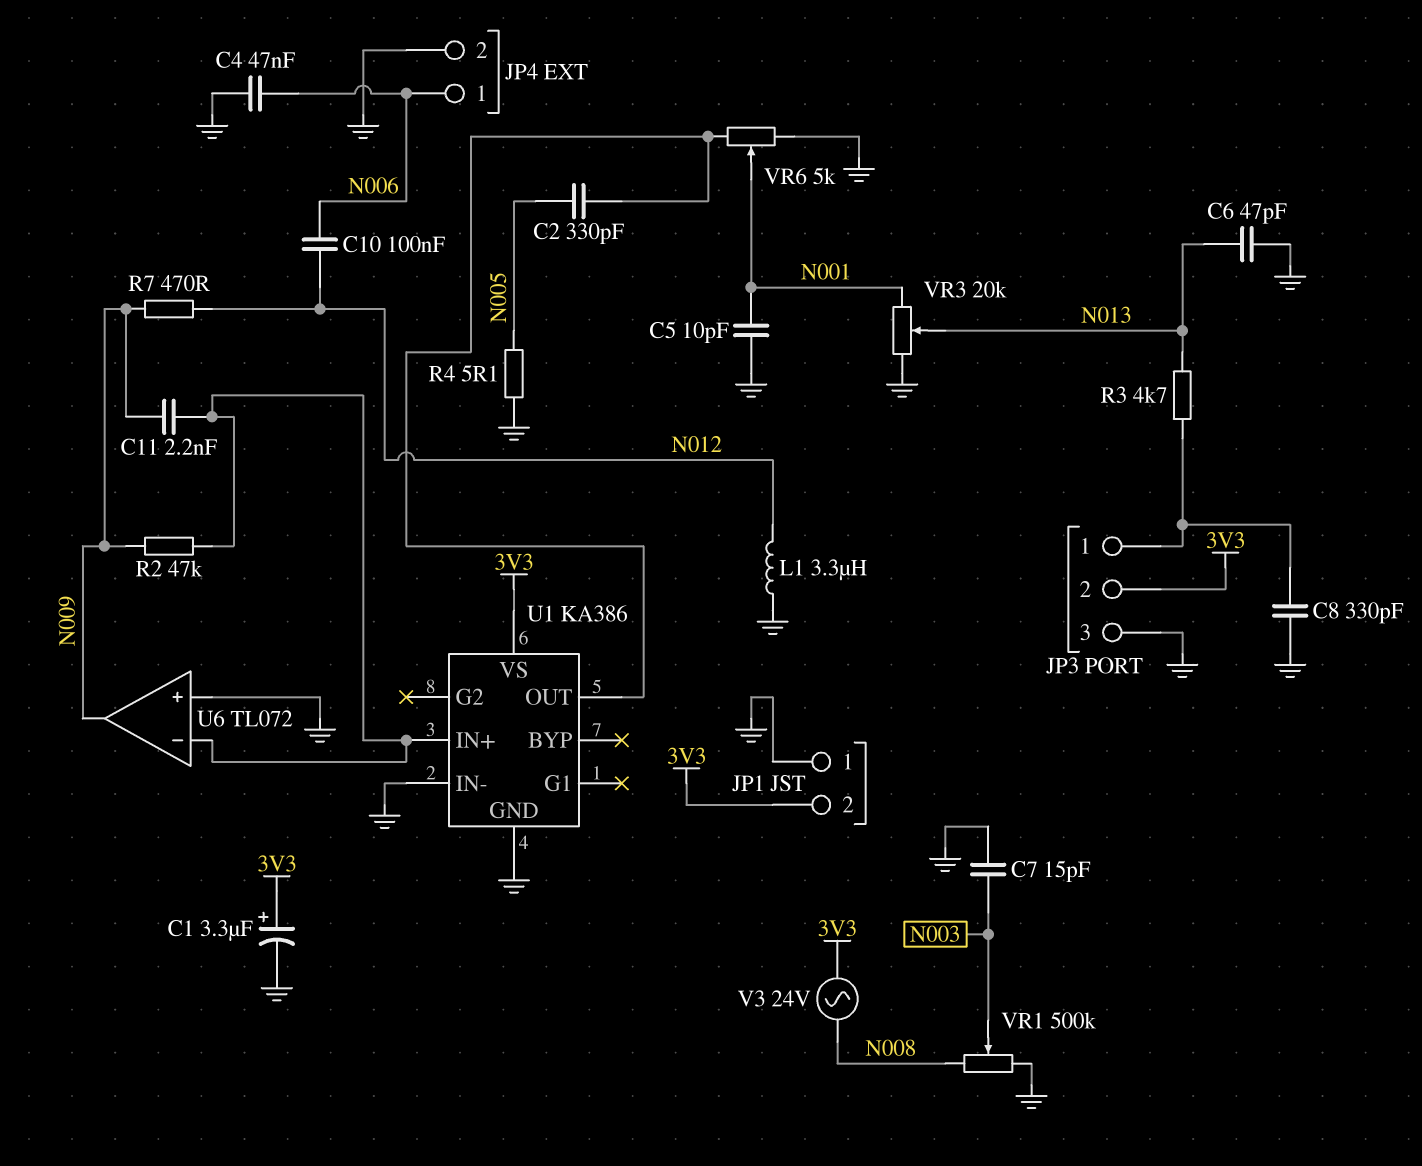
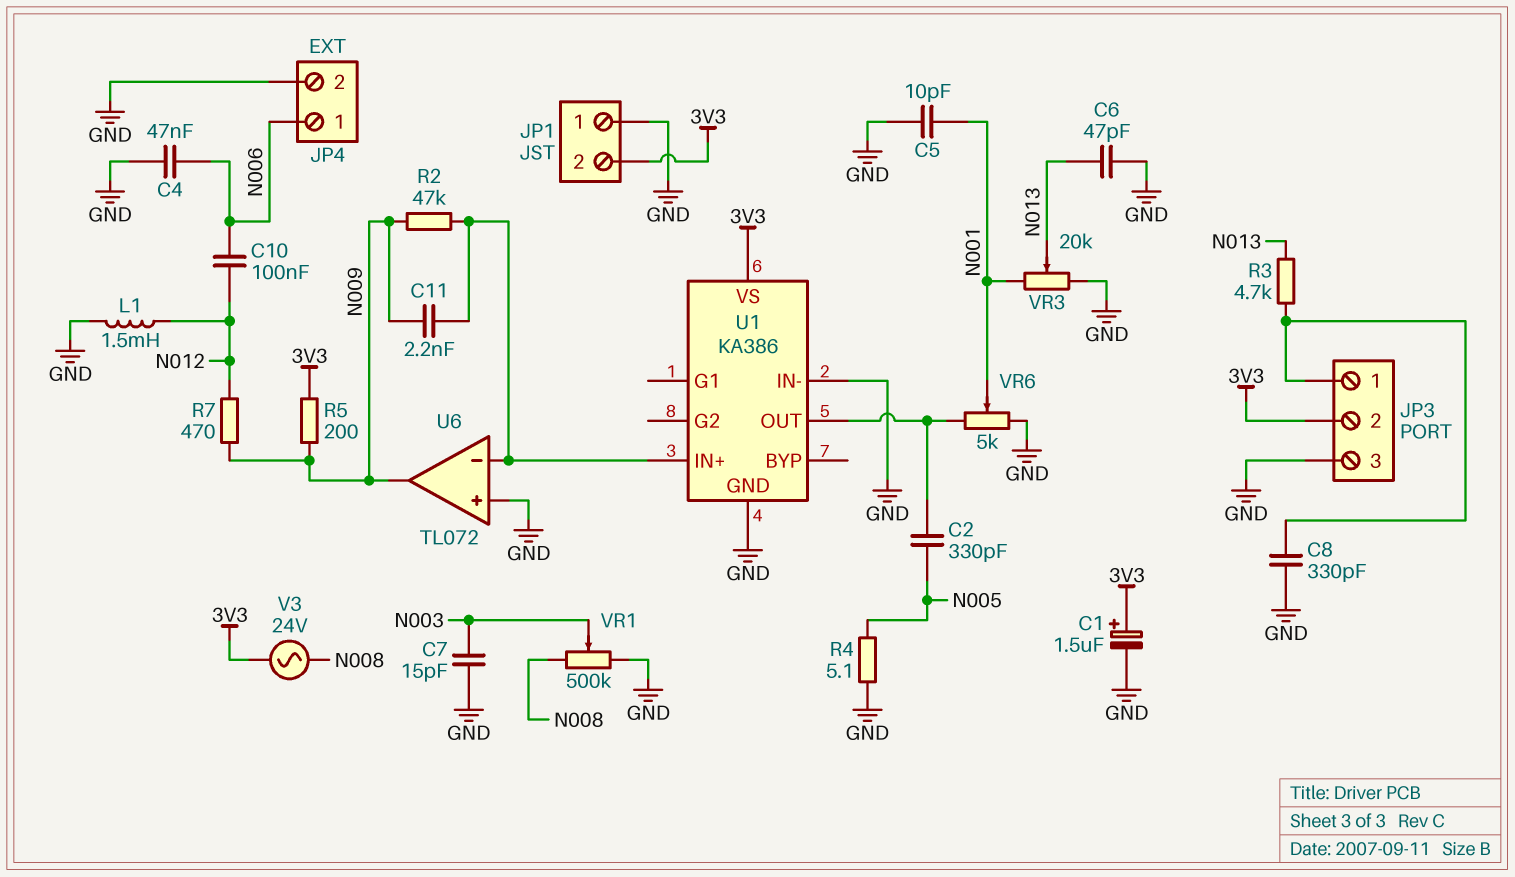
C1: 3.3uF (plus 3V3, minus GND) -> 1.5uF (plus 3V3, minus GND)
L1: 3.3uH (GND, N012) -> 1.5mH (GND, N012)
R5: none -> 200 (3V3, N009)

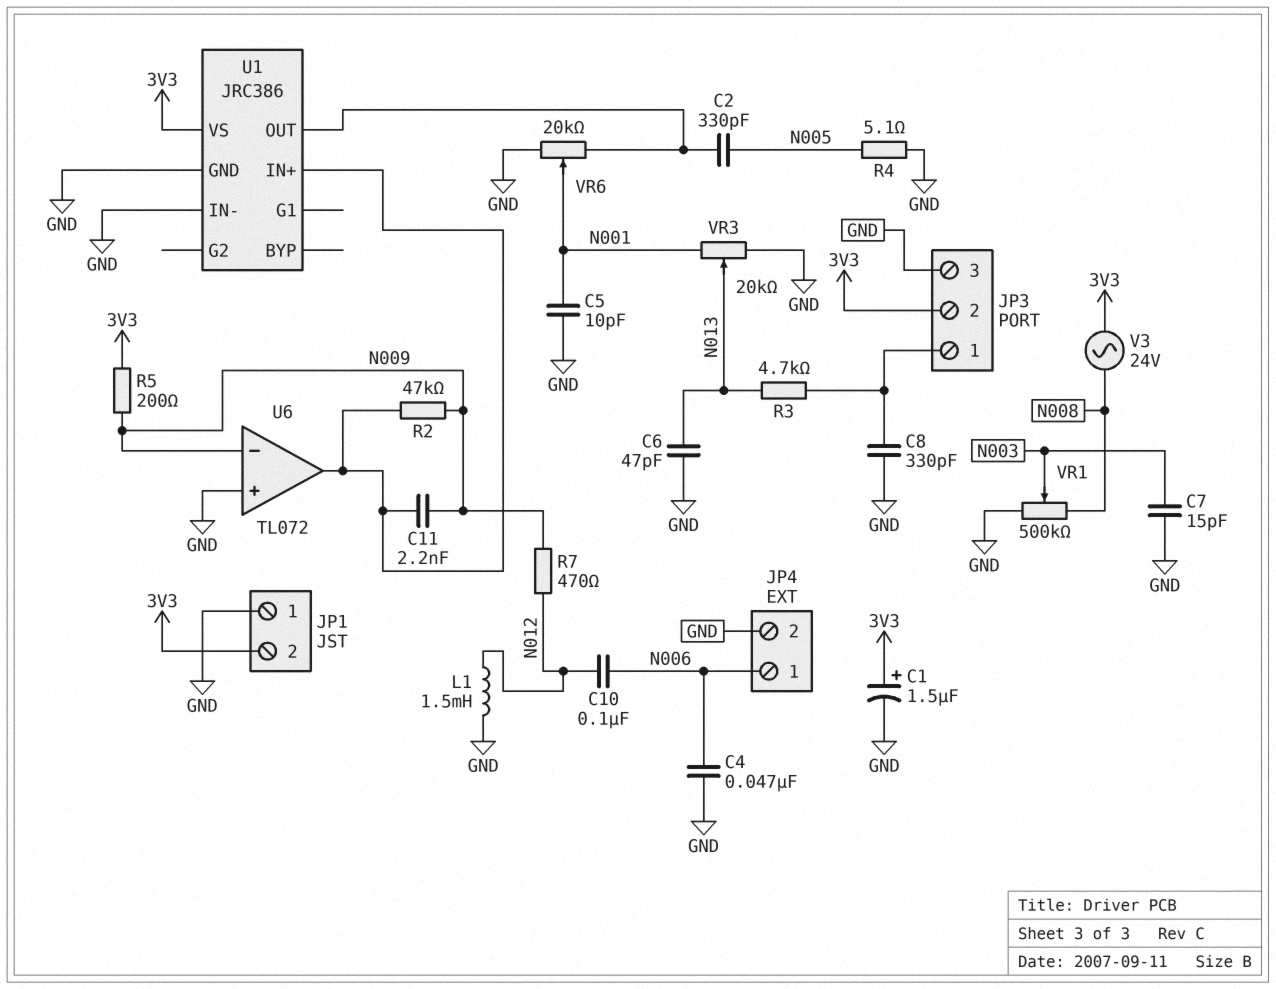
U1: KA386 -> JRC386
U6 pin in-: U1/IN+ -> N009
U6 pin out: N009 -> U1/IN+
VR6: 5k (GND, U1/OUT, wiper N001) -> 20k (GND, U1/OUT, wiper N001)

